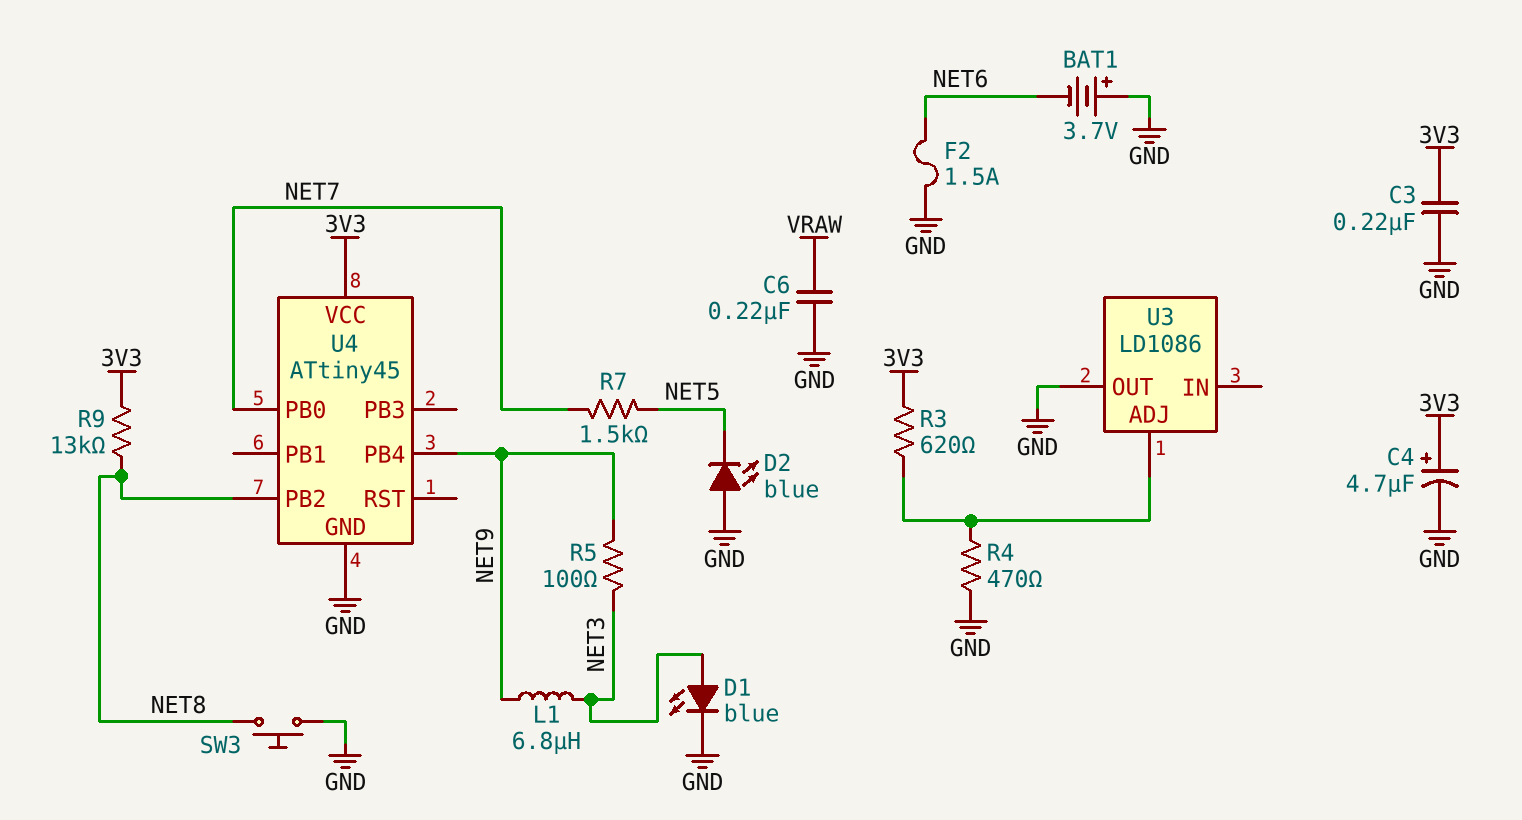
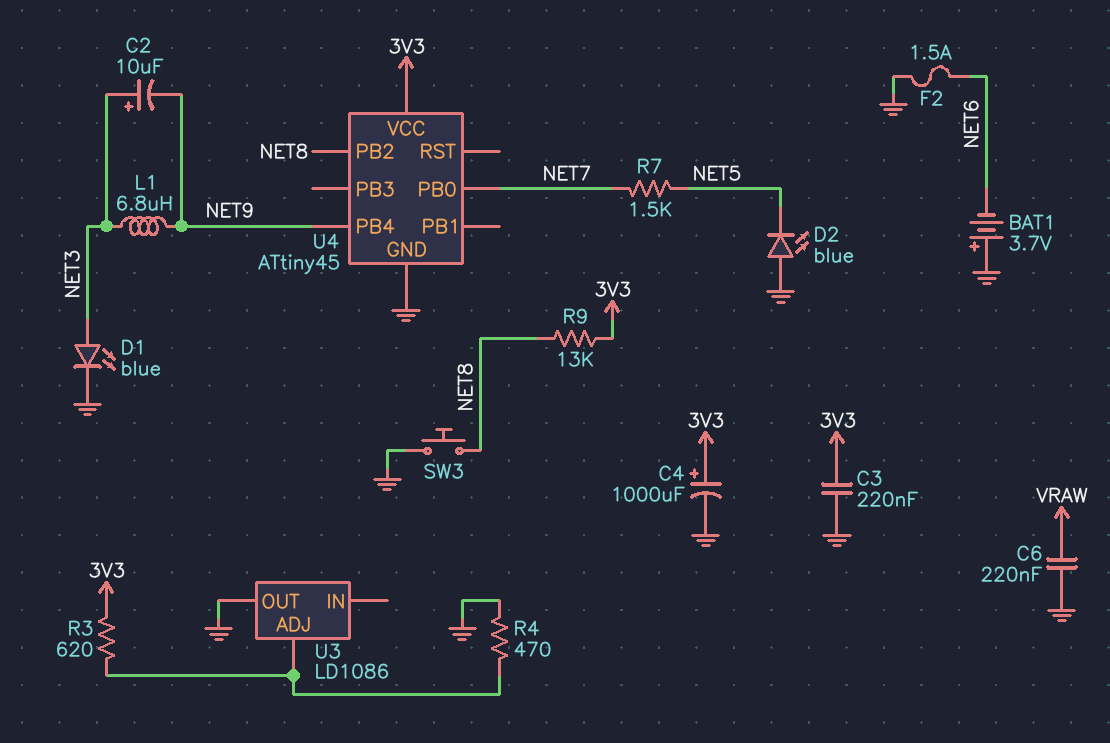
C2: none -> 10uF (plus NET3, minus NET9)
C4: 4.7uF (plus 3V3, minus GND) -> 1000uF (plus 3V3, minus GND)
R5: 100 (NET3, NET9) -> none

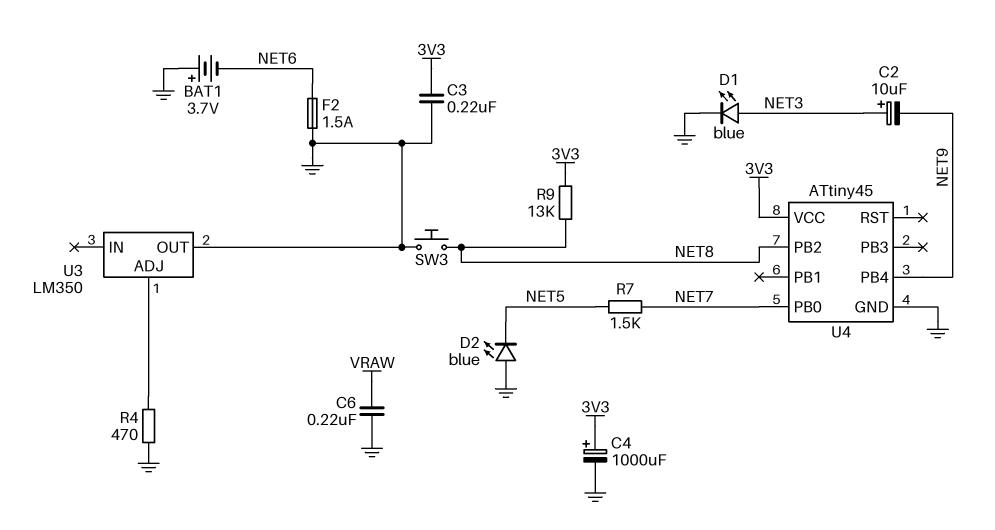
L1: 6.8uH (NET3, NET9) -> none
R3: 620 (3V3, U3/ADJ) -> none
U3: LD1086 -> LM350

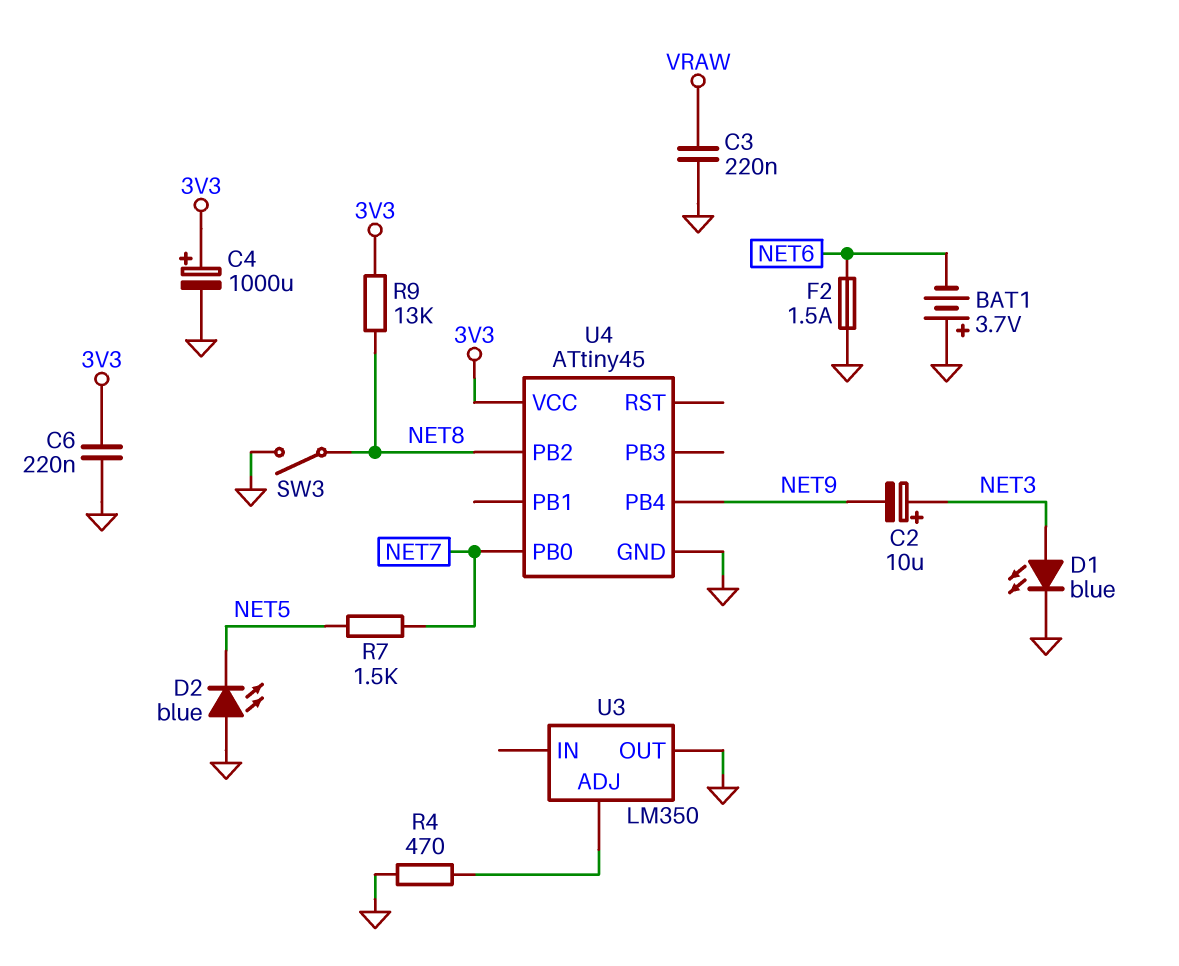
C3: 220nF (3V3, GND) -> 220nF (GND, VRAW)
C6: 220nF (GND, VRAW) -> 220nF (3V3, GND)
SW3: button (GND, NET8) -> switch (GND, NET8)

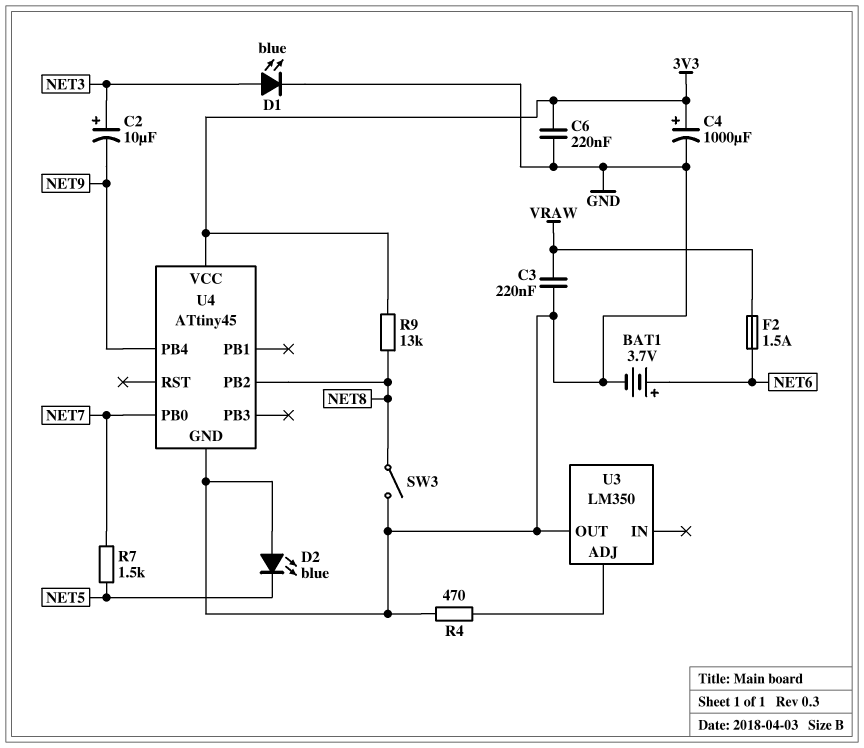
BAT1: 3.7V (plus GND, minus NET6) -> 3.7V (plus NET6, minus GND)
F2: 1.5A (GND, NET6) -> 1.5A (NET6, VRAW)

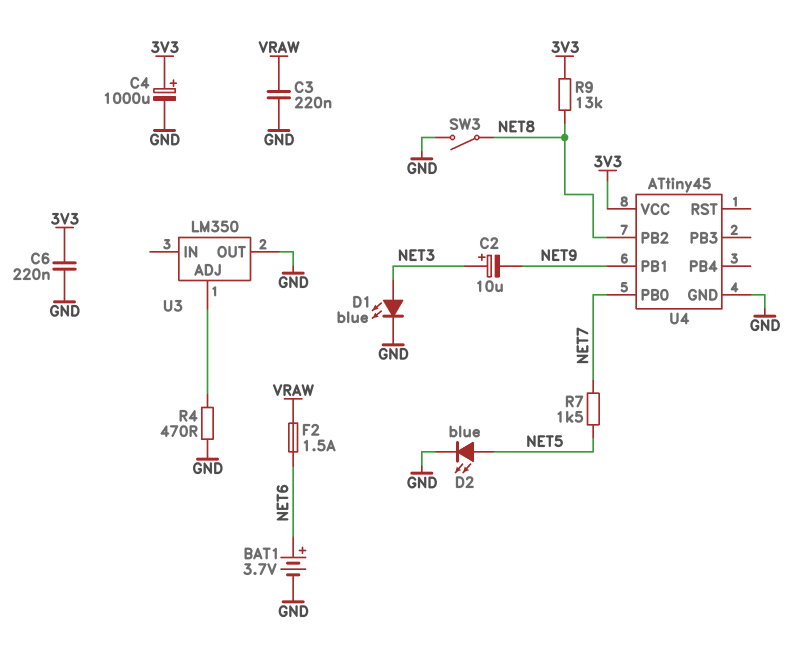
D2: LED blue (A GND, K NET5) -> LED blue (A NET5, K GND)
U4 pin PB1: none -> NET9
U4 pin PB4: NET9 -> none

